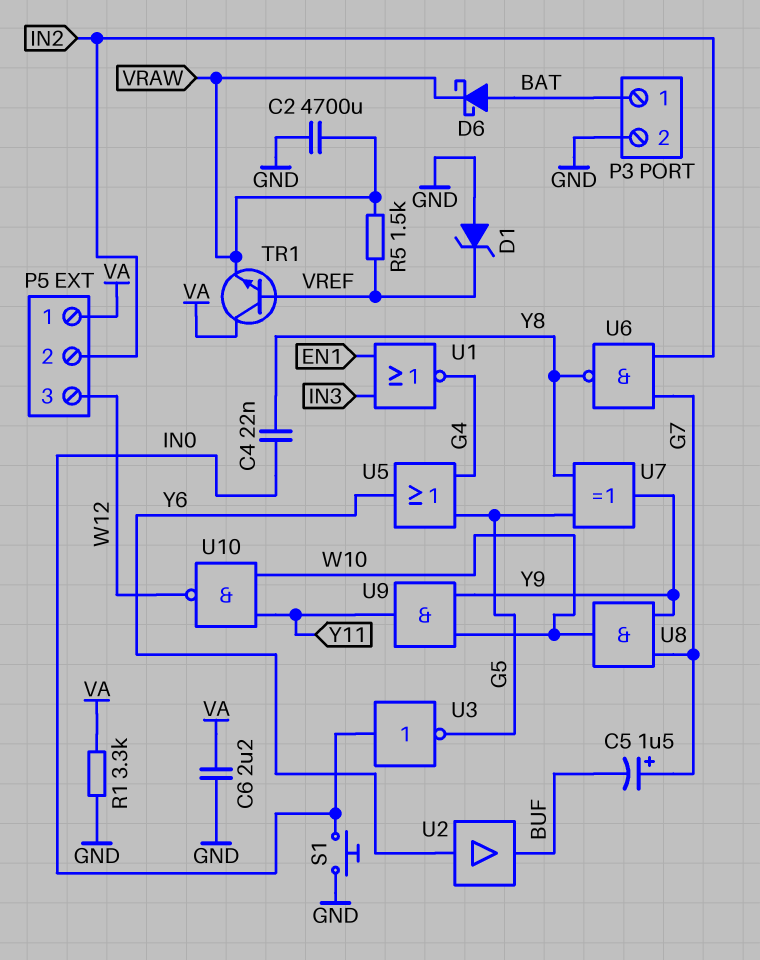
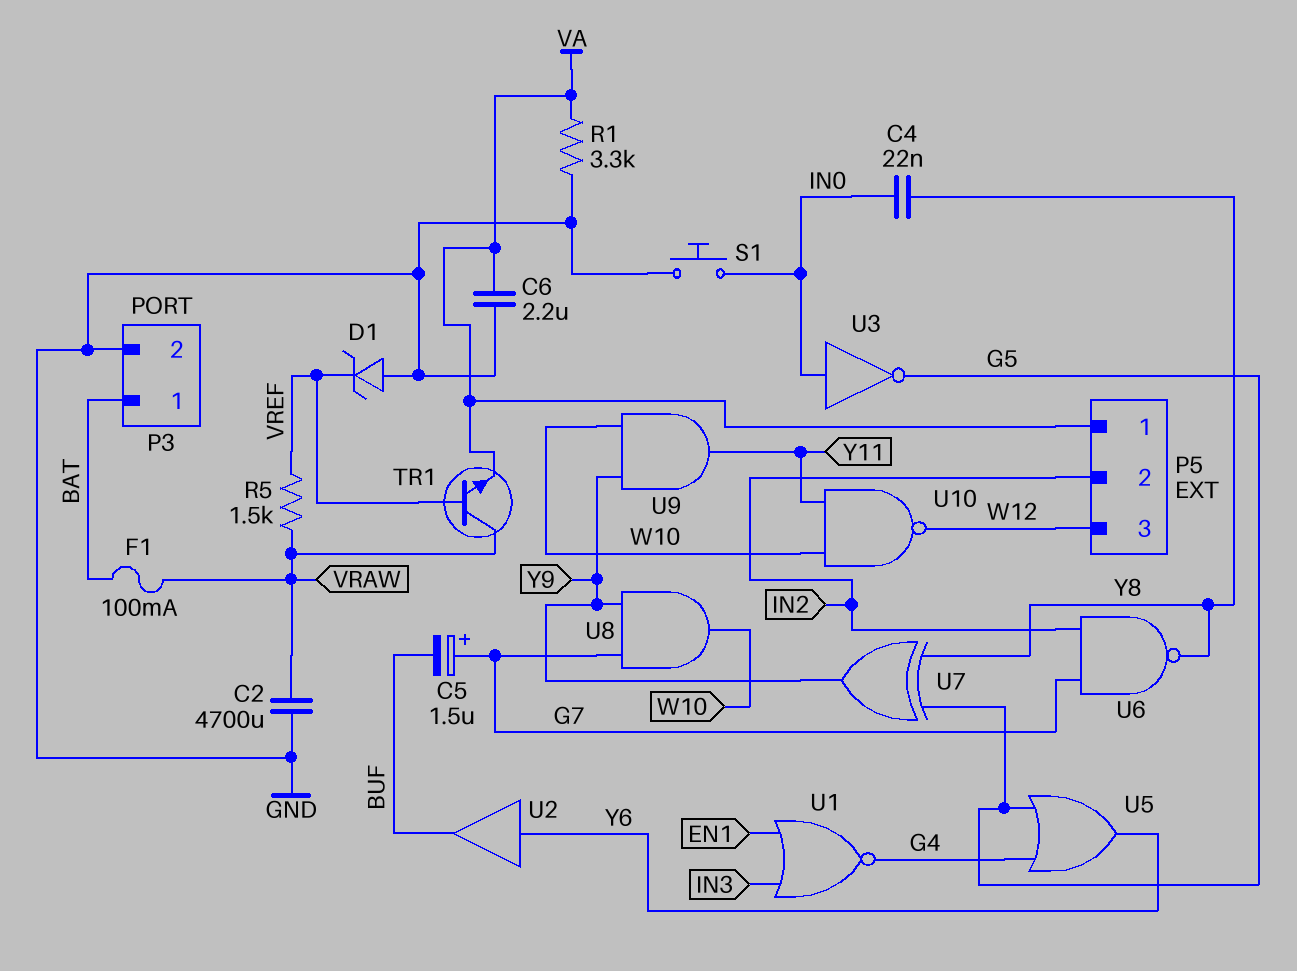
D6: schottky (A BAT, K VRAW) -> none
F1: none -> 100mA (BAT, VRAW)
TR1: NPN (B VREF, C VA, E VRAW) -> NPN (B VREF, C VRAW, E VA)

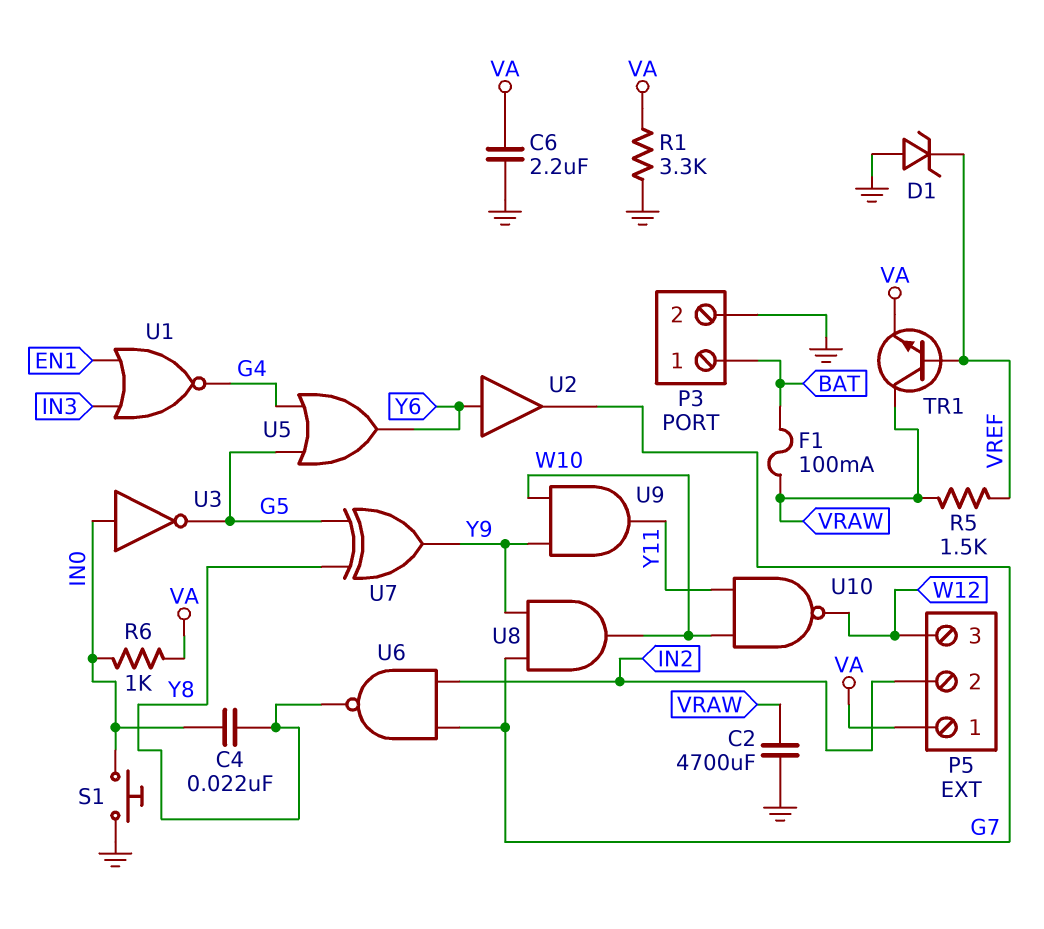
C5: 1.5uF (plus G7, minus BUF) -> none
R6: none -> 1k (IN0, VA)
U2: buffer (in Y6, out BUF) -> buffer (in Y6, out G7)

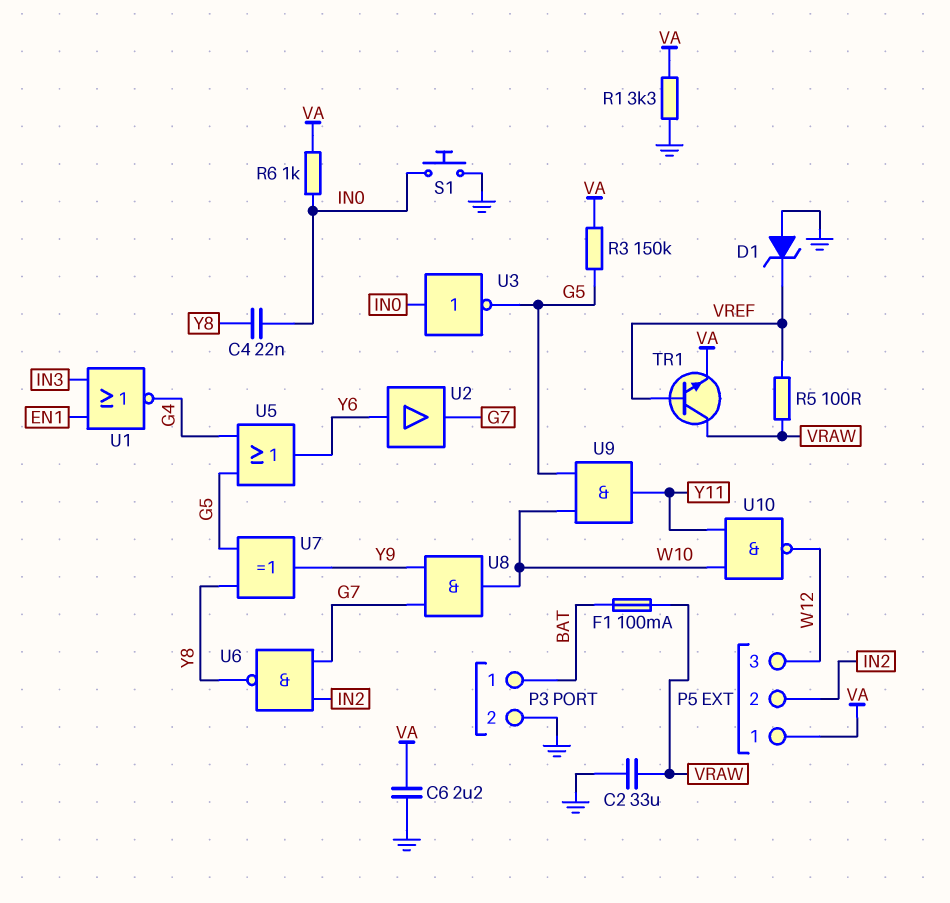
C2: 4700uF (GND, VRAW) -> 33uF (GND, VRAW)
R3: none -> 150k (G5, VA)
R5: 1.5k (VRAW, VREF) -> 100 (VRAW, VREF)
U9: AND (in W10, in Y9, out Y11) -> AND (in G5, in W10, out Y11)

